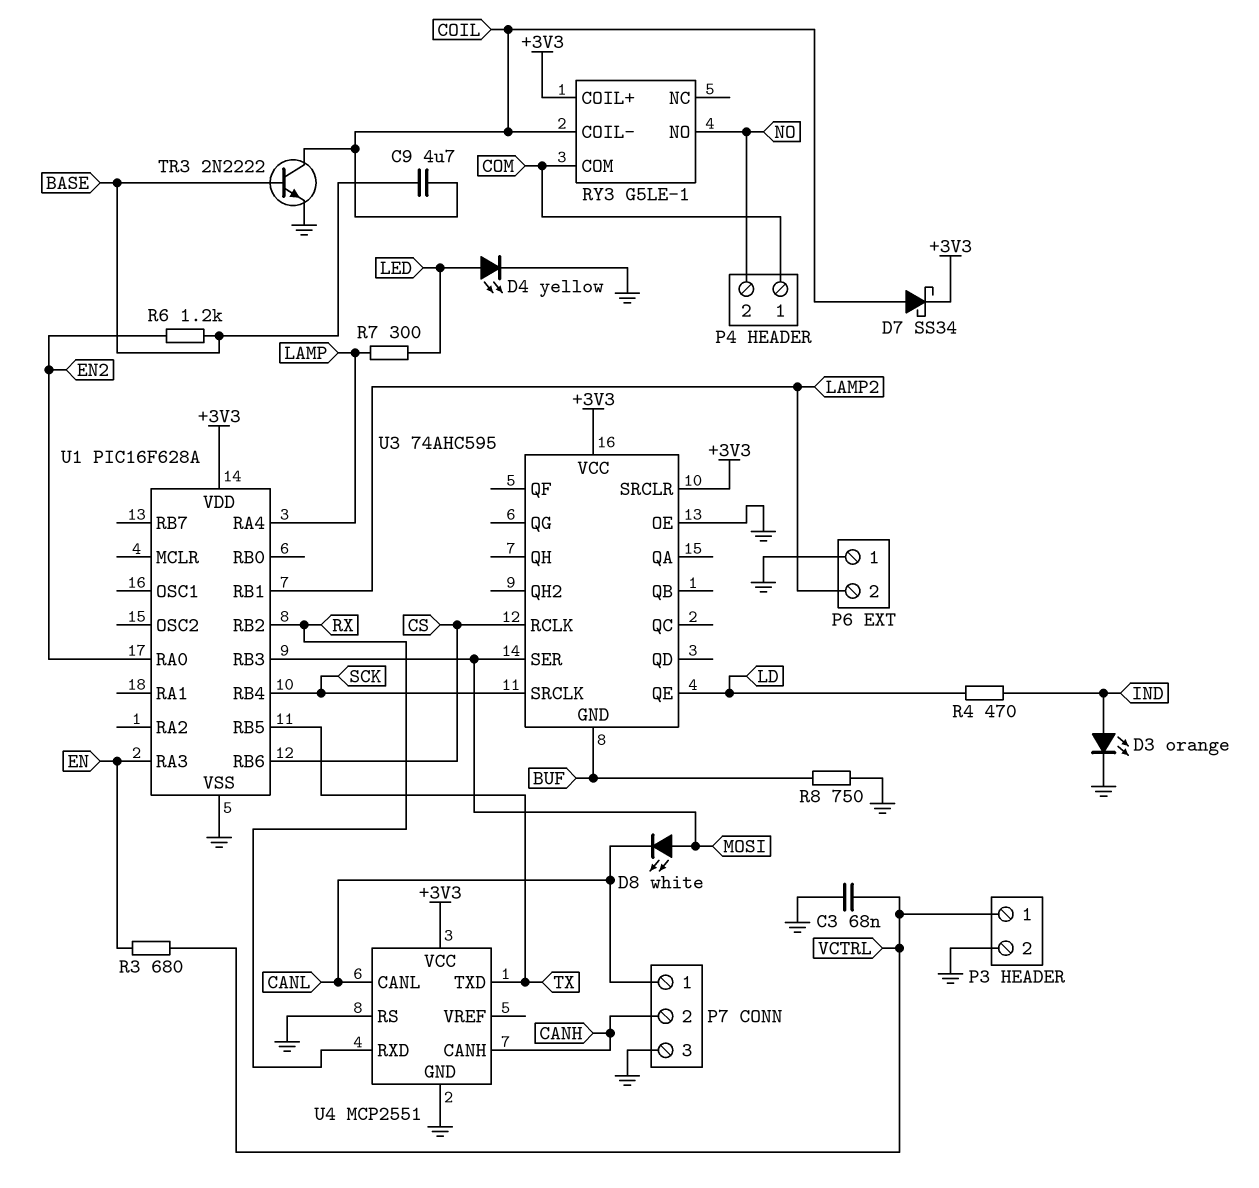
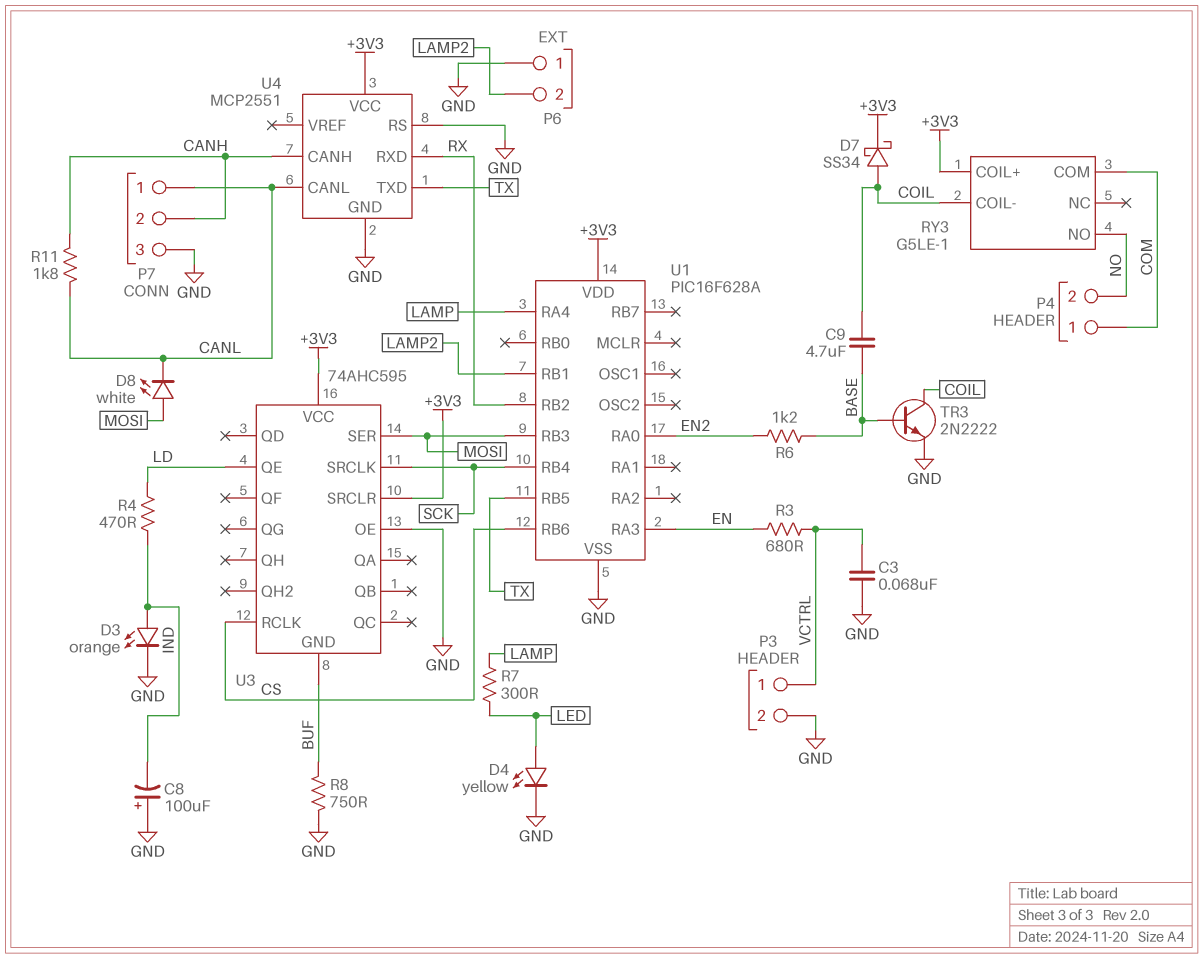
C8: none -> 100uF (plus GND, minus IND)
R11: none -> 1.8k (CANH, CANL)

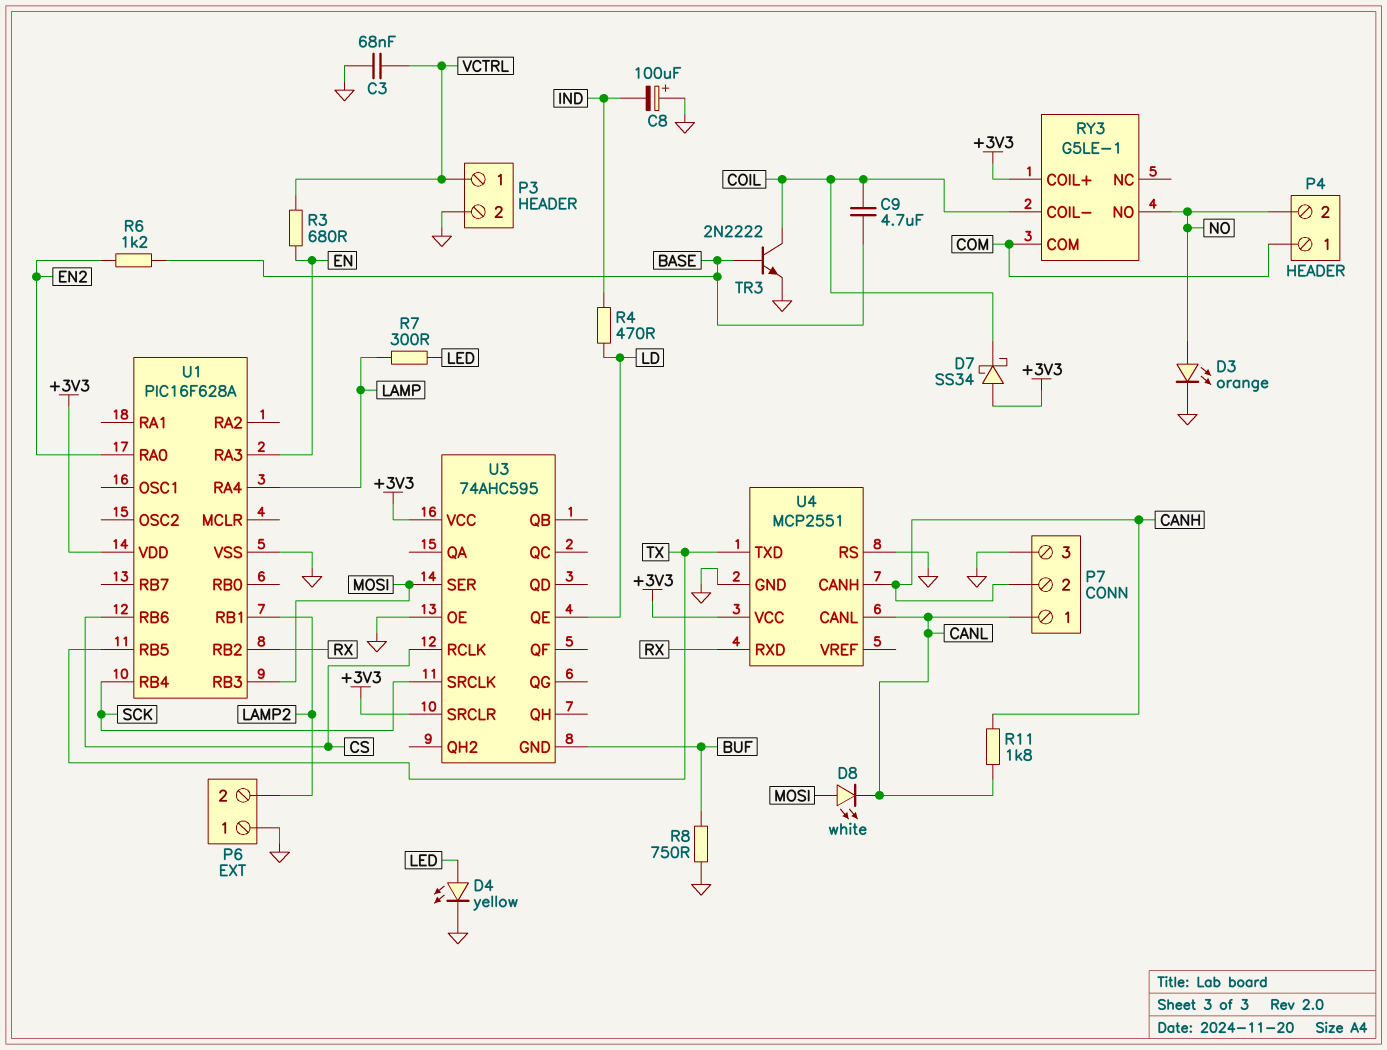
D3: LED orange (A IND, K GND) -> LED orange (A NO, K GND)
D7: schottky SS34 (A COIL, K +3V3) -> schottky SS34 (A +3V3, K COIL)

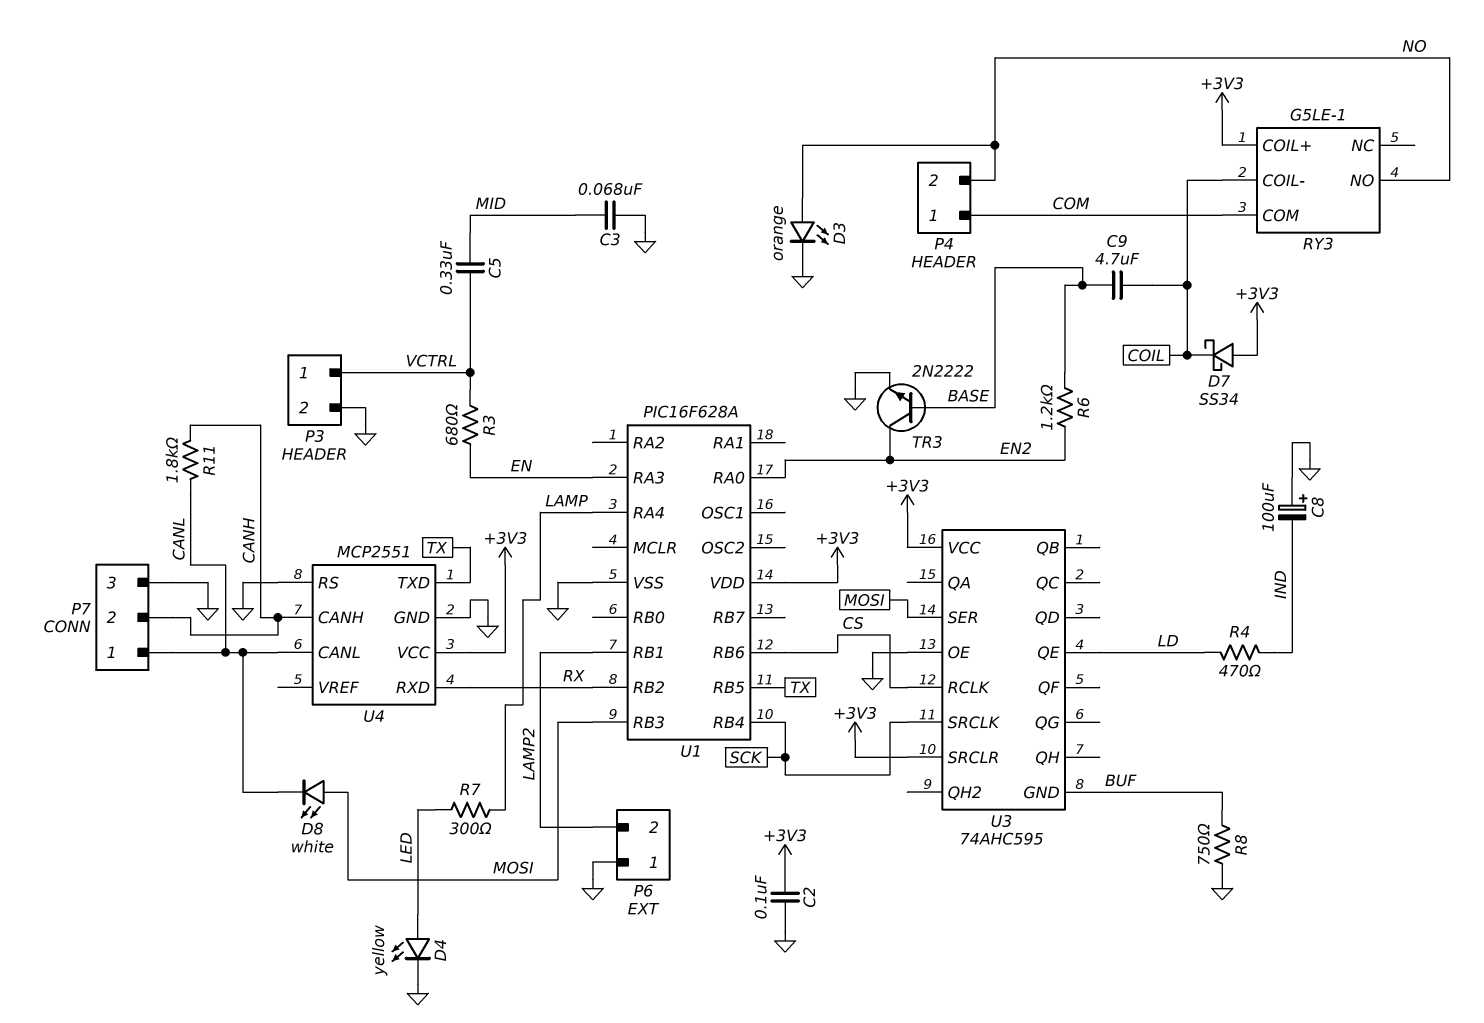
C2: none -> 100nF (+3V3, GND)
C3: 68nF (GND, VCTRL) -> 68nF (GND, MID)
C5: none -> 330nF (MID, VCTRL)
TR3: NPN 2N2222 (B BASE, C COIL, E GND) -> NPN 2N2222 (B BASE, C EN2, E GND)

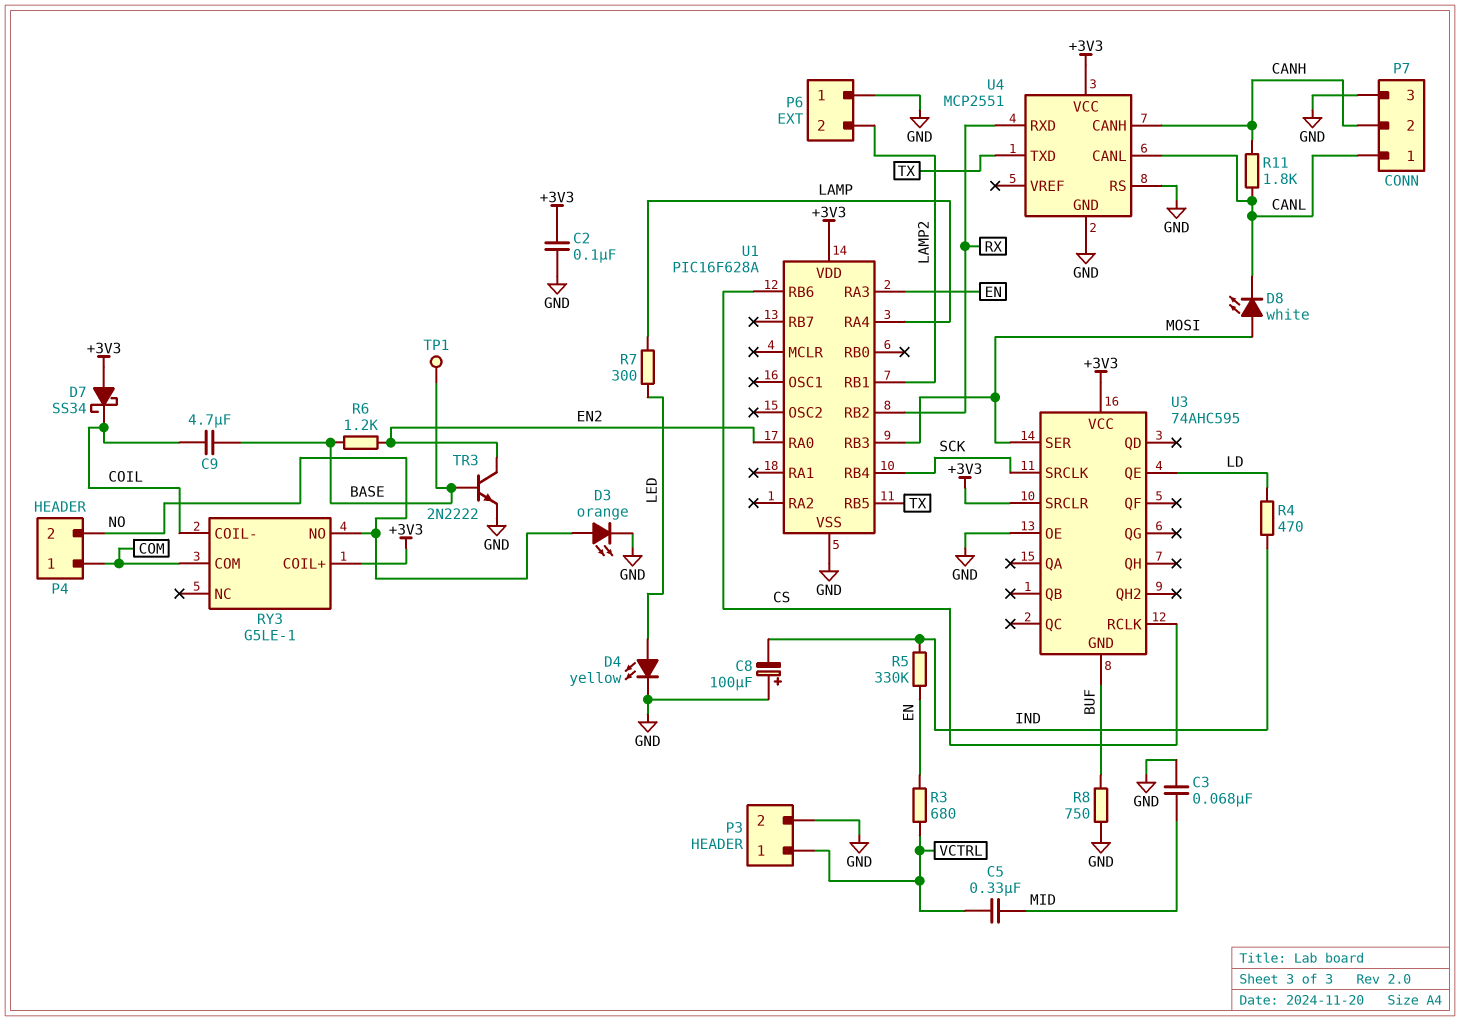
R5: none -> 330k (EN, IND)
TP1: none -> test point (BASE)

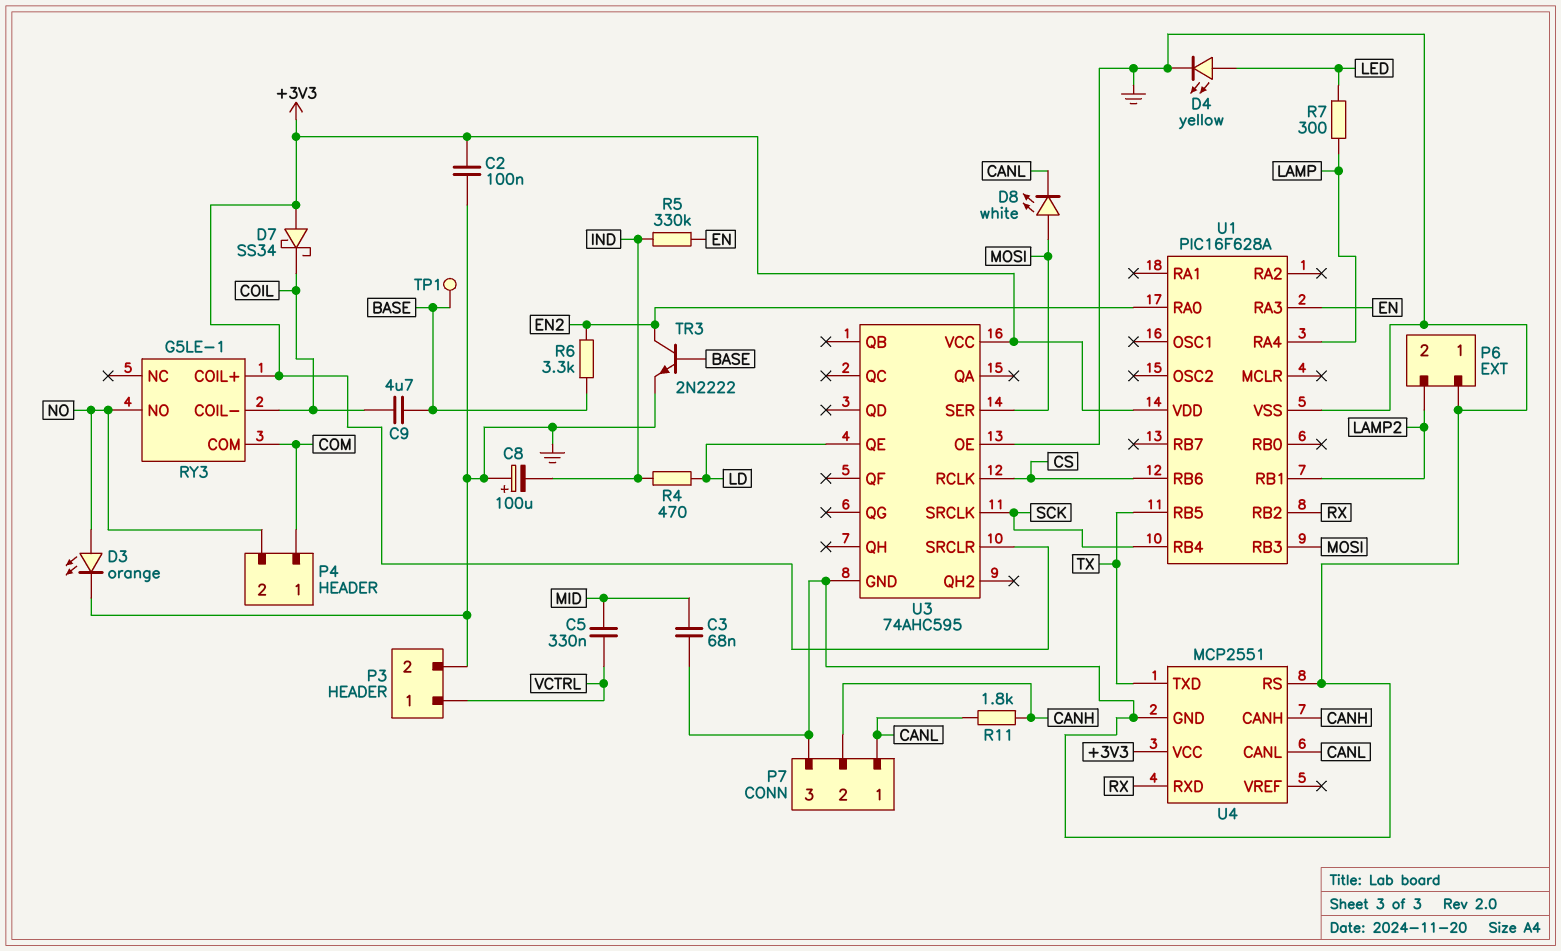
R3: 680 (EN, VCTRL) -> none
R6: 1.2k (BASE, EN2) -> 3.3k (BASE, EN2)
R8: 750 (BUF, GND) -> none
U3 pin GND: BUF -> GND

